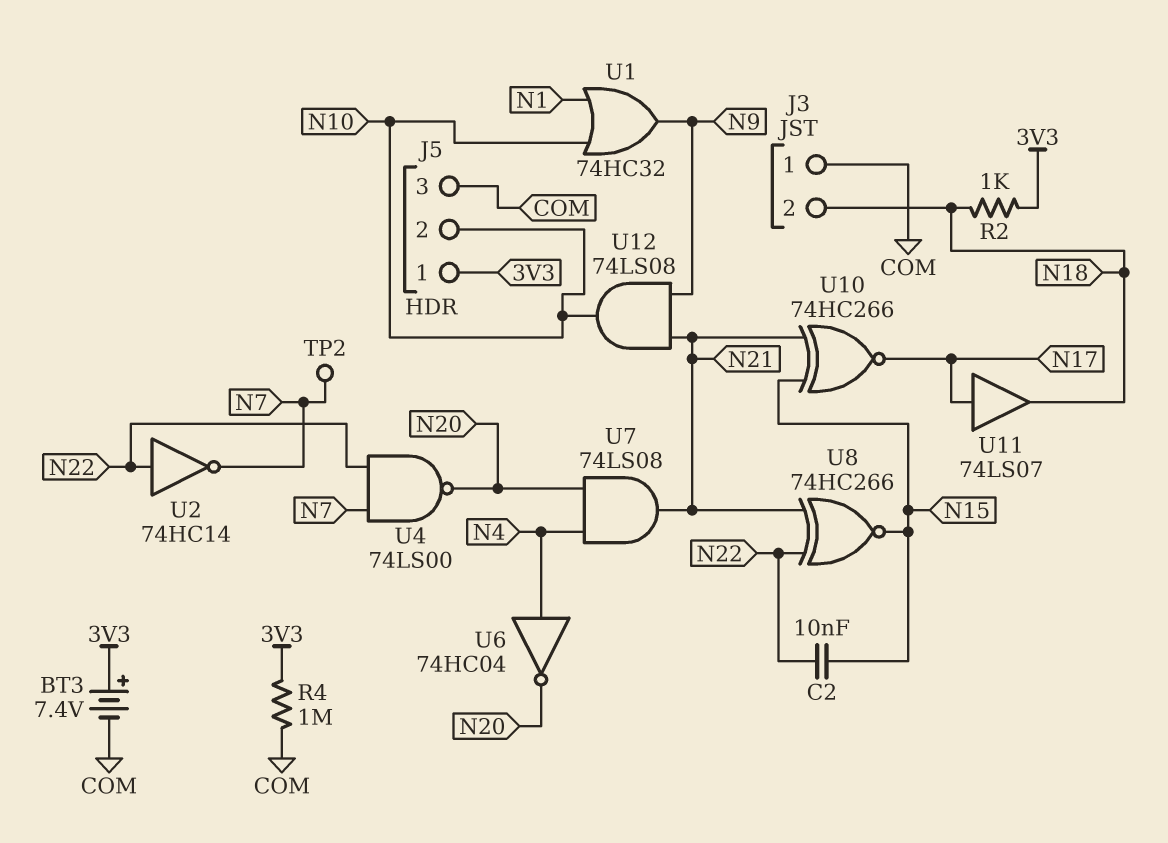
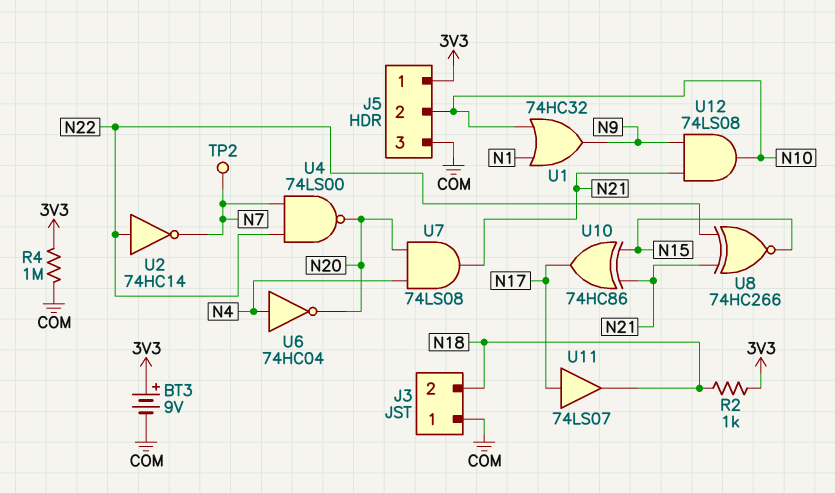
BT3: 7.4V (plus 3V3, minus COM) -> 9V (plus 3V3, minus COM)
C2: 10nF (N15, N22) -> none
U10: XNOR 74HC266 (in N15, in N21, out N17) -> XOR 74HC86 (in N15, in N21, out N17)

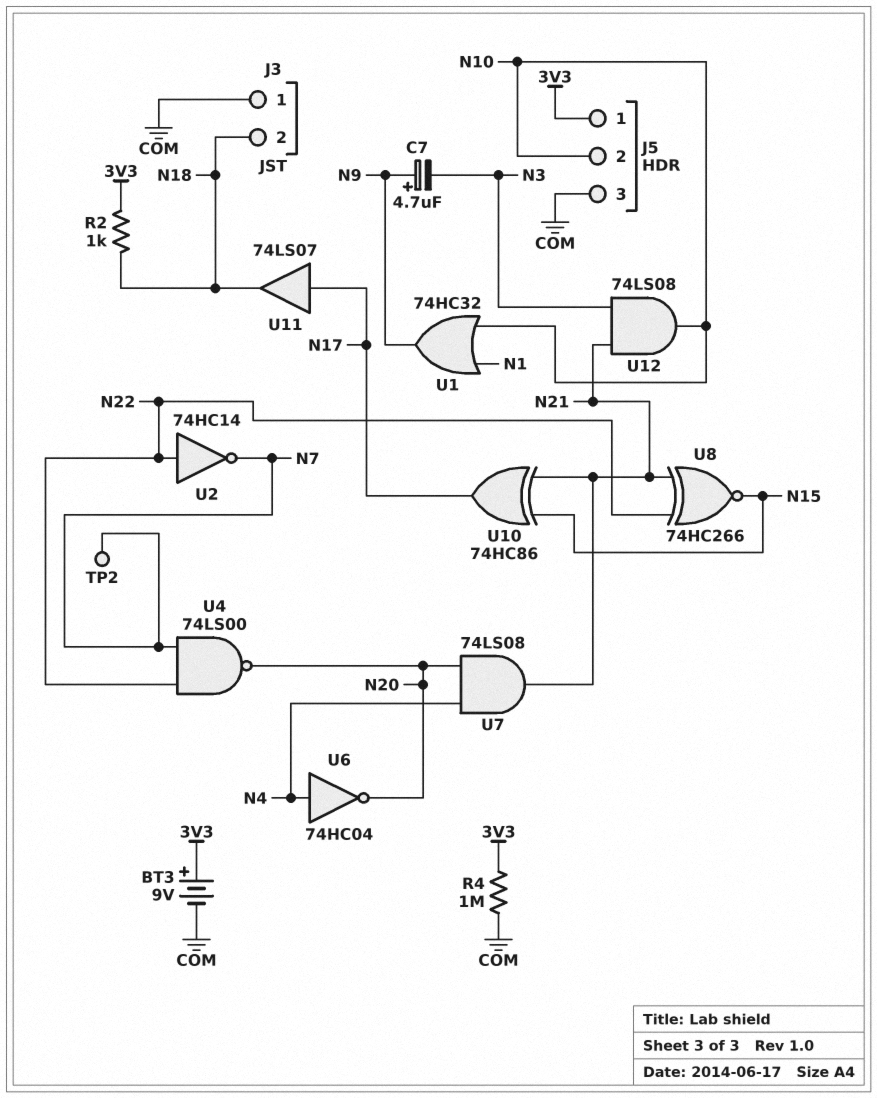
C7: none -> 4.7uF (plus N9, minus N3)
U12: AND 74LS08 (in N9, in N21, out N10) -> AND 74LS08 (in N3, in N21, out N10)

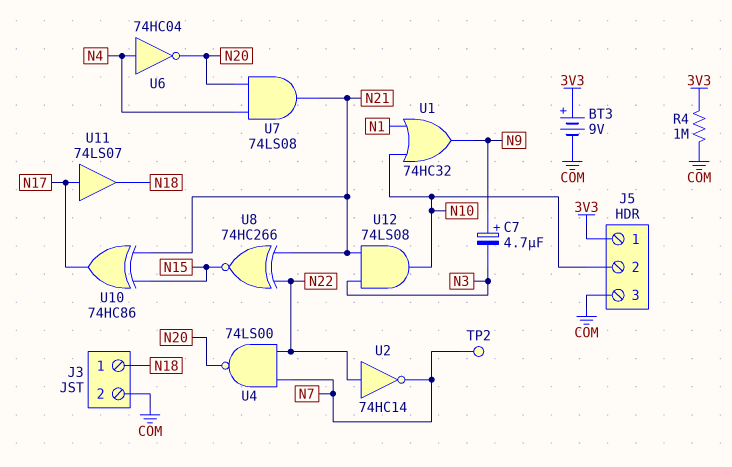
J3 pin 1: COM -> N18
J3 pin 2: N18 -> COM
R2: 1k (3V3, N18) -> none

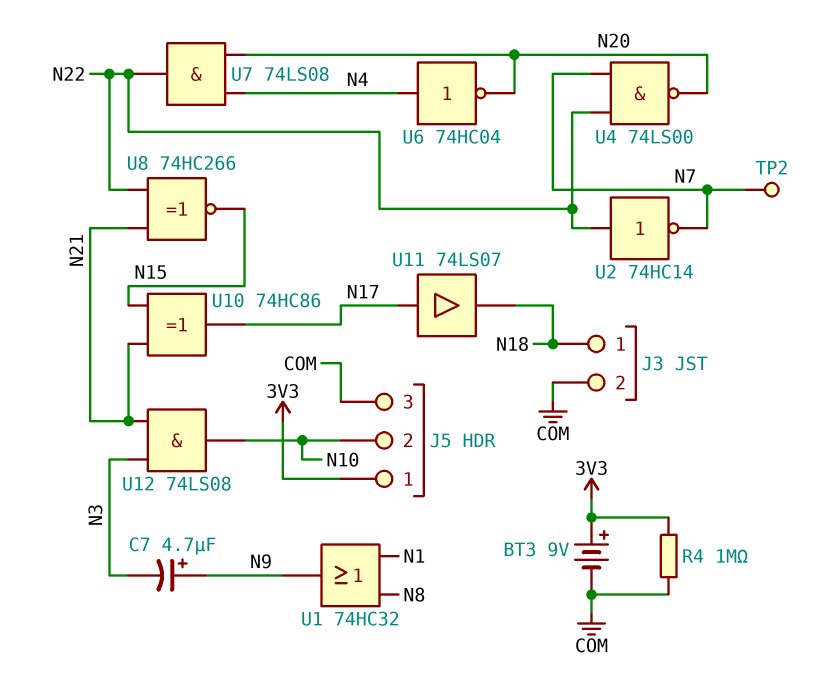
U1: OR 74HC32 (in N1, in N10, out N9) -> OR 74HC32 (in N1, in N8, out N9)
U7: AND 74LS08 (in N4, in N20, out N21) -> AND 74LS08 (in N4, in N20, out N22)

